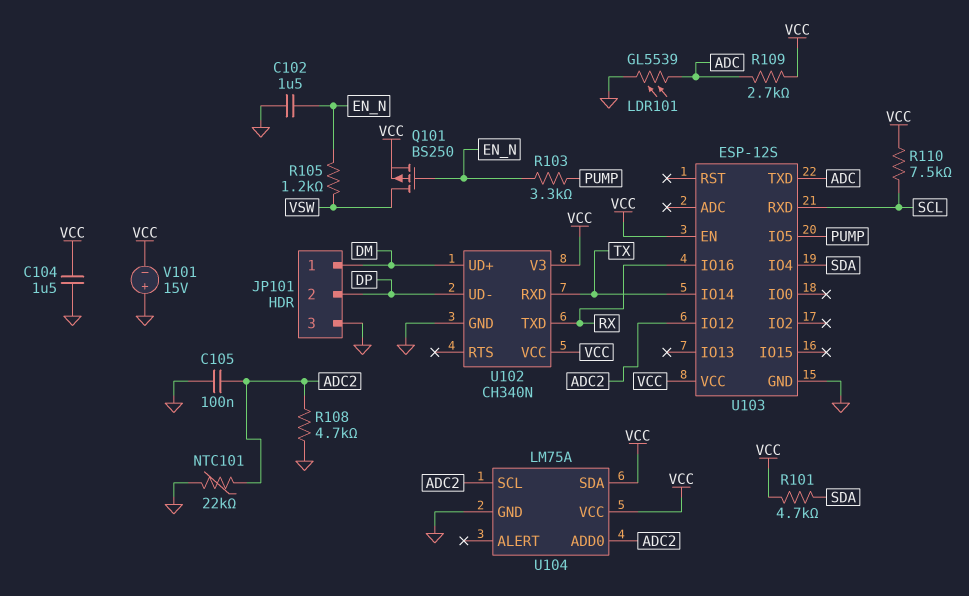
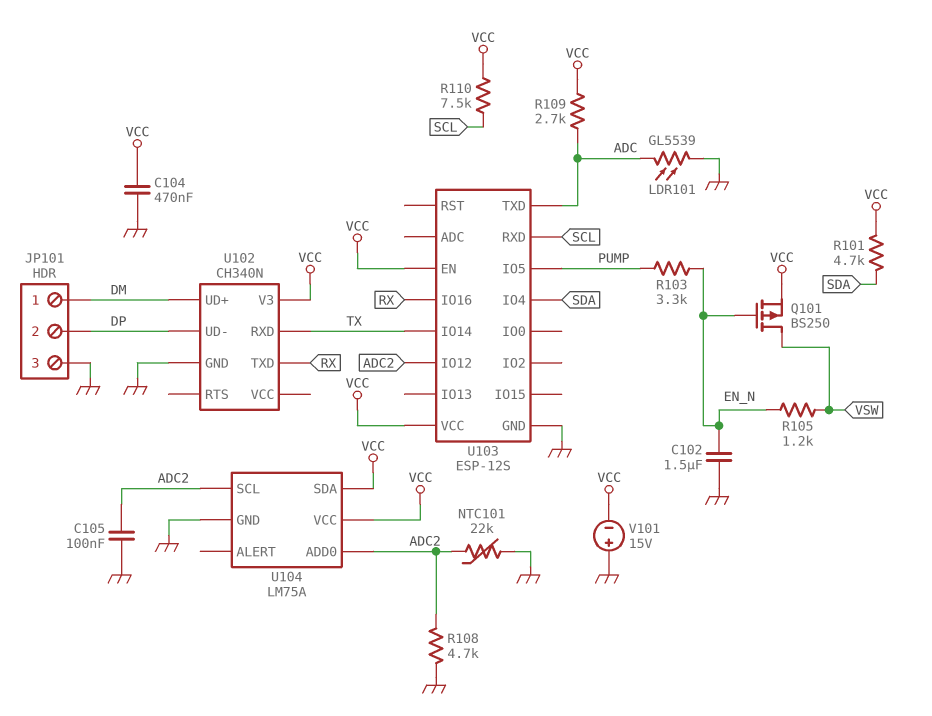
C104: 1.5uF (GND, VCC) -> 470nF (GND, VCC)
U102 pin VCC: VCC -> none

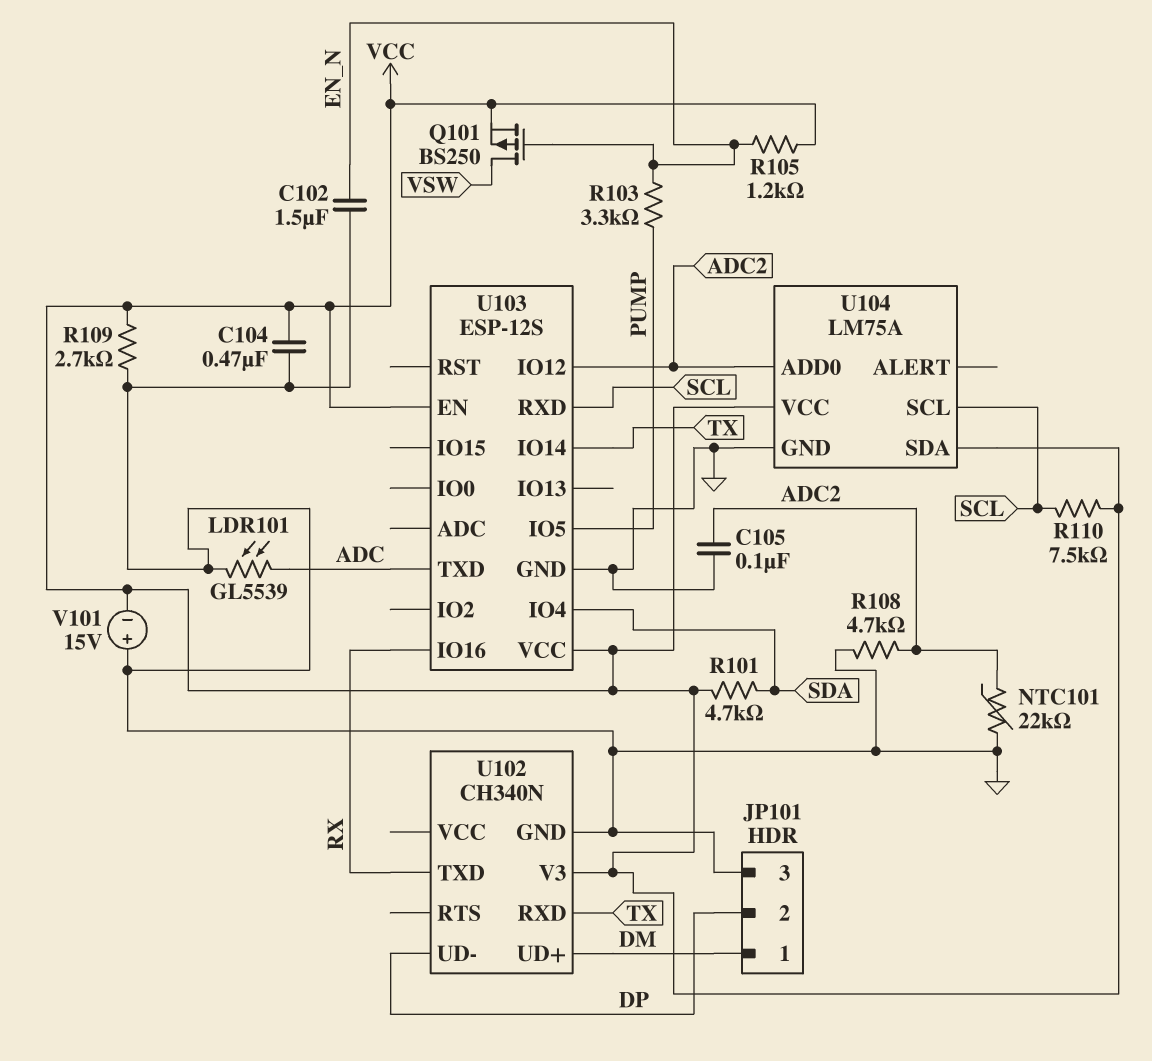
R105: 1.2k (EN_N, VSW) -> 1.2k (EN_N, VCC)
R109: 2.7k (ADC, VCC) -> 2.7k (GND, VCC)
U104 pin SCL: ADC2 -> SCL

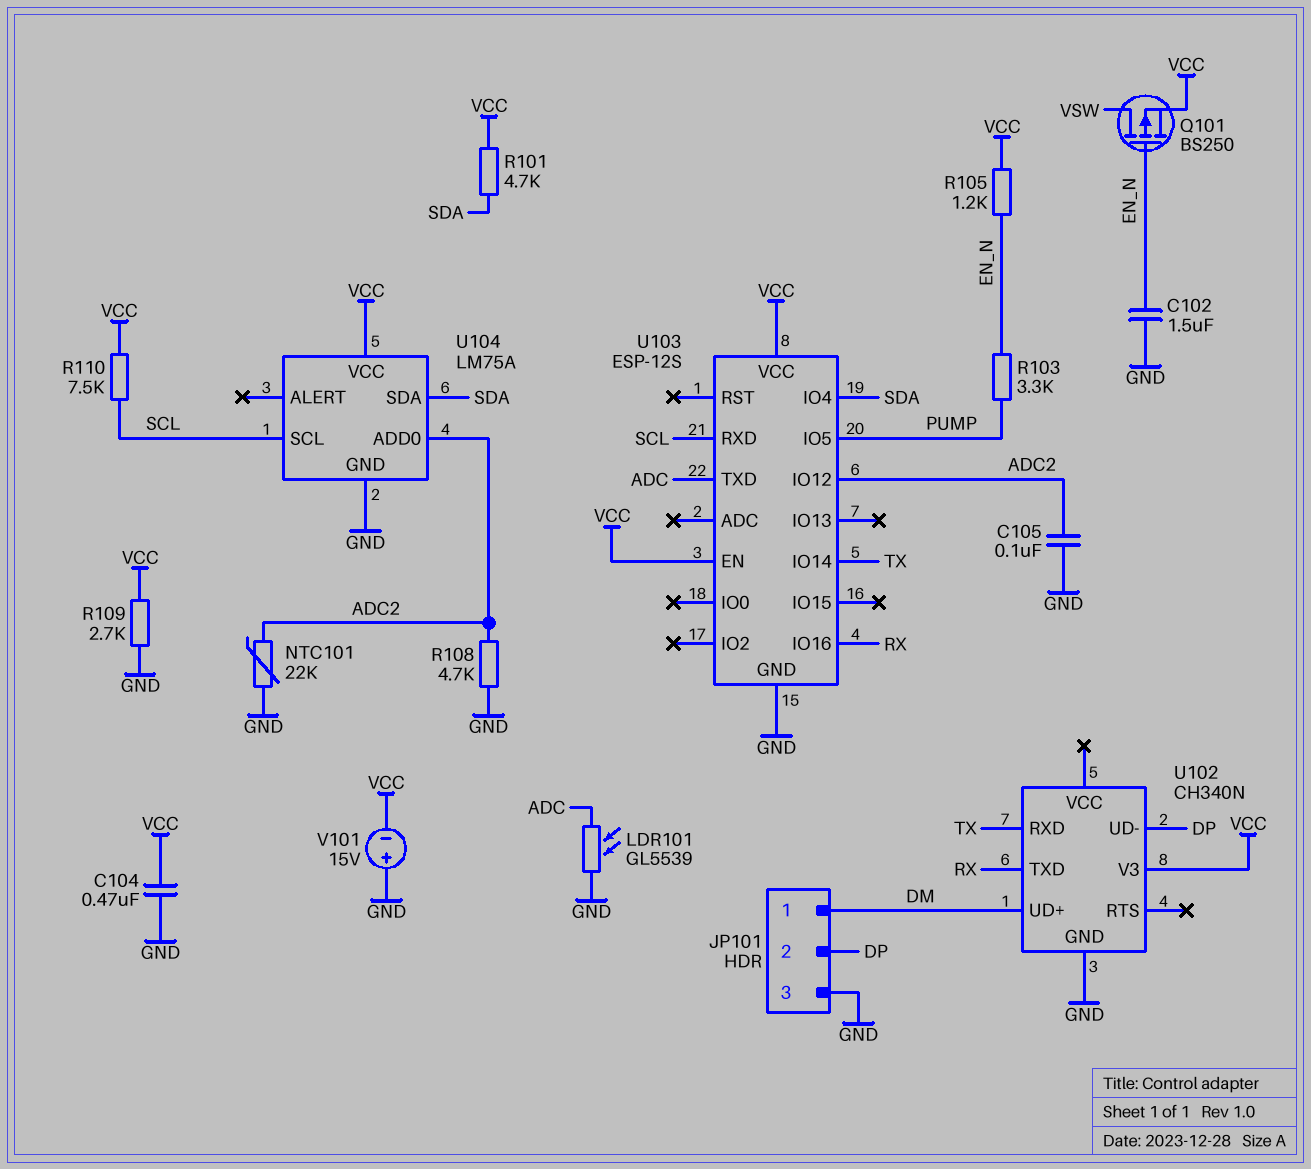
U104 pin SDA: VCC -> SDA

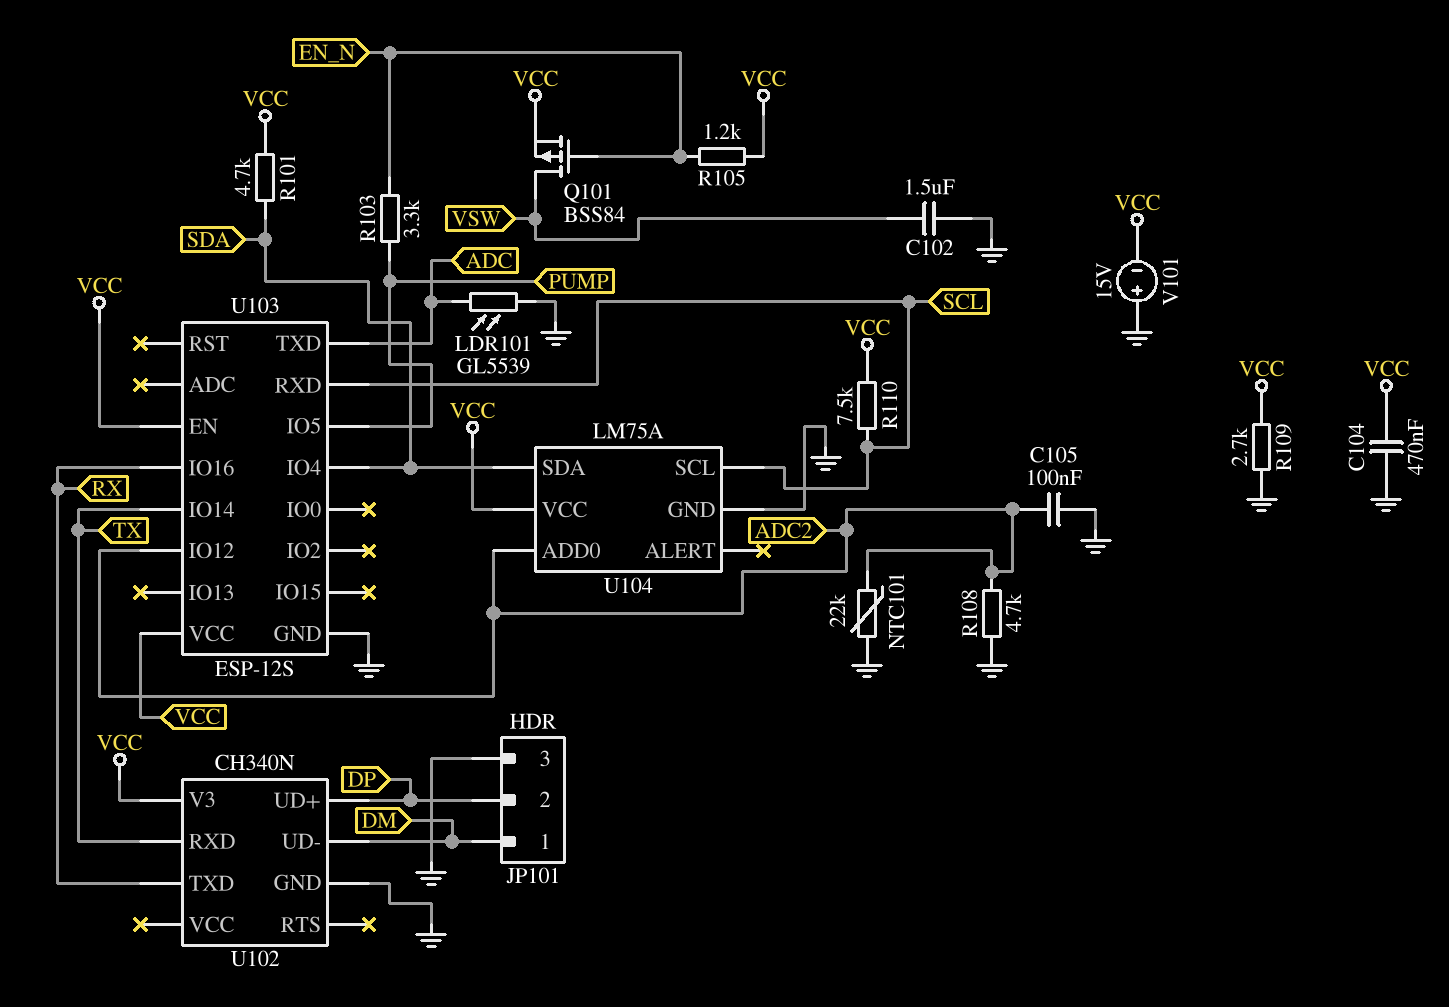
C102: 1.5uF (EN_N, GND) -> 1.5uF (GND, VSW)
Q101: PMOS BS250 (G EN_N, D VSW, S VCC) -> PMOS BSS84 (G EN_N, D VSW, S VCC)
U102 pin UD+: DM -> DP
U102 pin UD-: DP -> DM

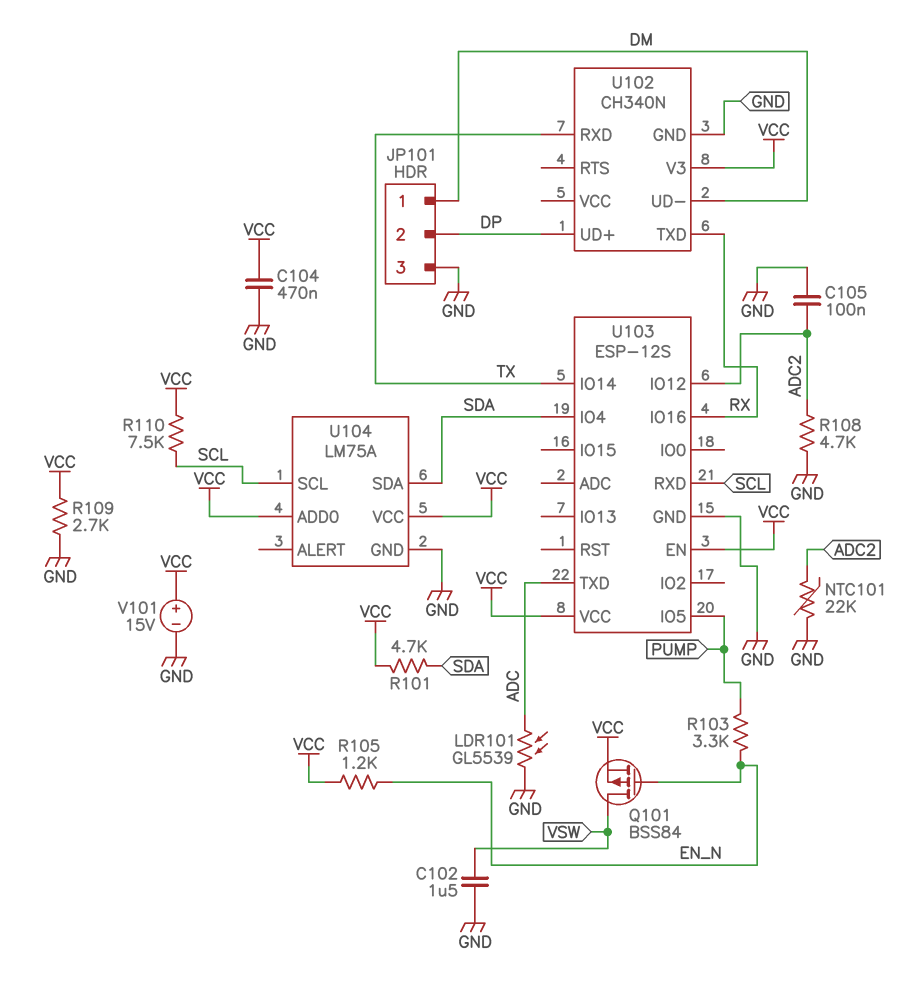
U104 pin ADD0: ADC2 -> VCC
V101: 15V (plus GND, minus VCC) -> 15V (plus VCC, minus GND)

